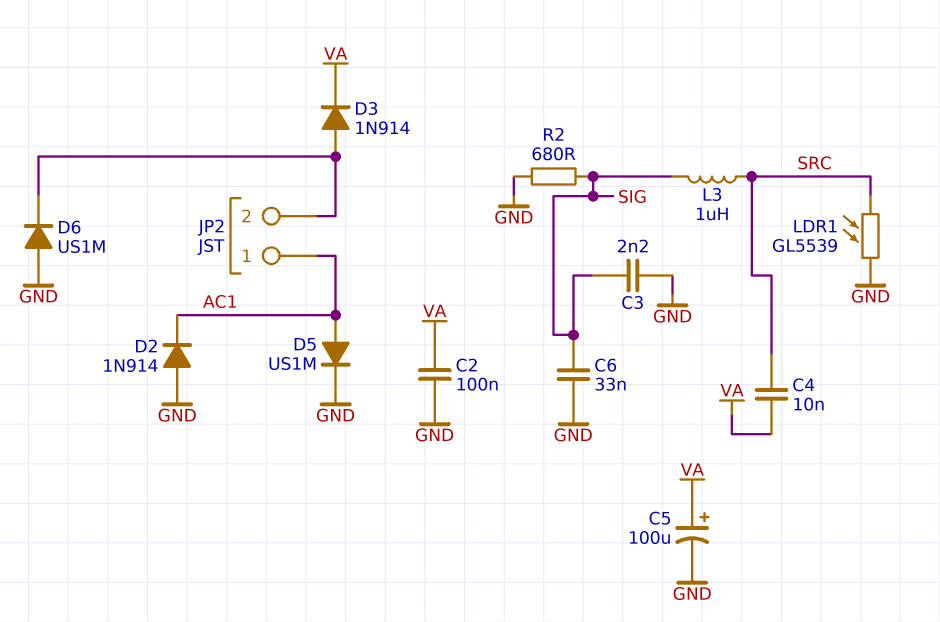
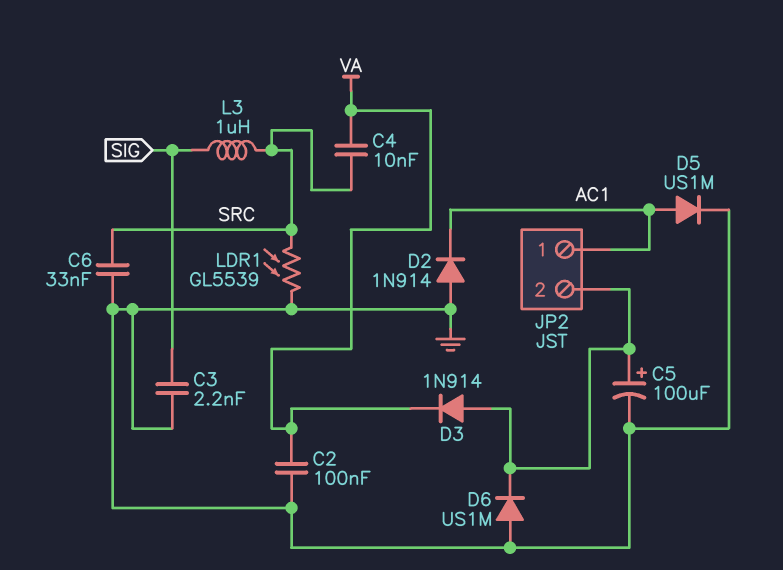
C5: 100uF (plus VA, minus GND) -> 100uF (plus JP2/2, minus GND)
C6: 33nF (GND, SIG) -> 33nF (GND, SRC)
R2: 680 (GND, SIG) -> none

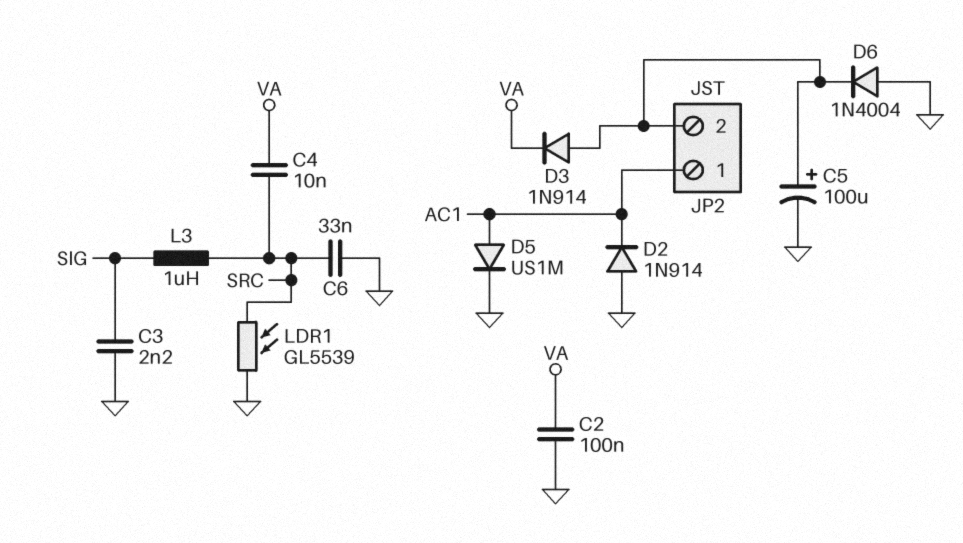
D6: diode US1M (A GND, K JP2/2) -> diode 1N4004 (A GND, K JP2/2)

